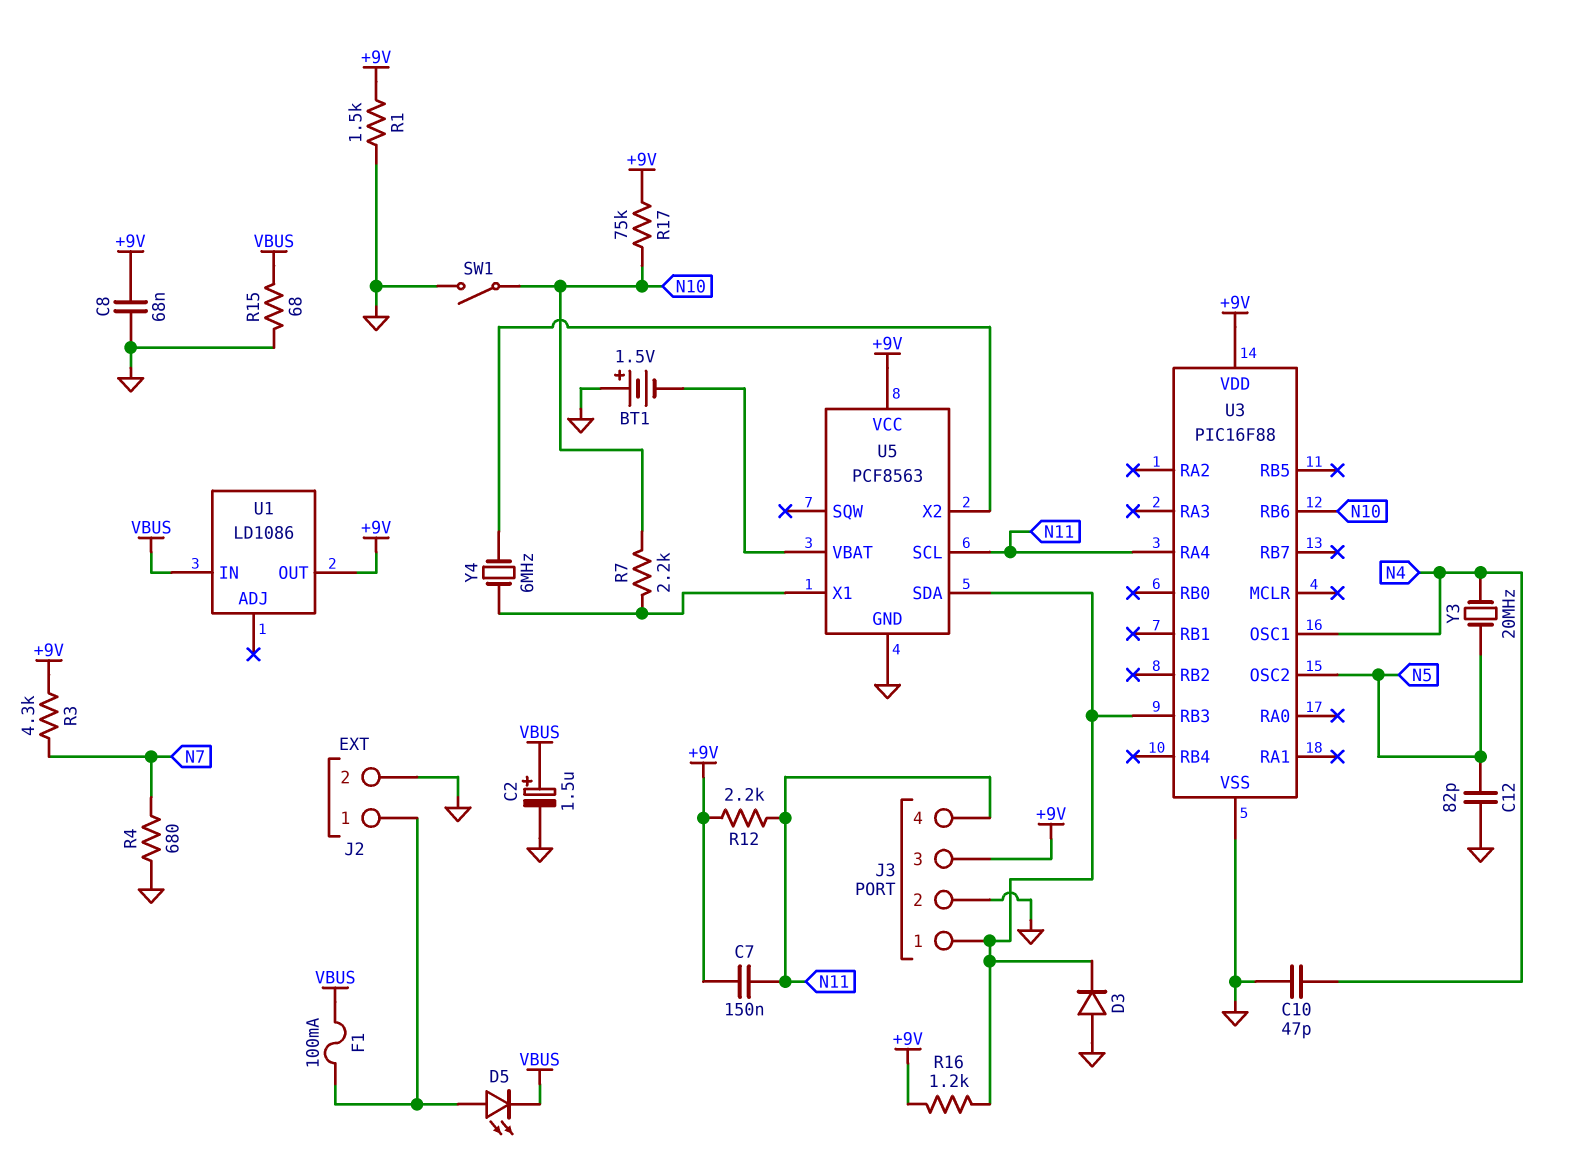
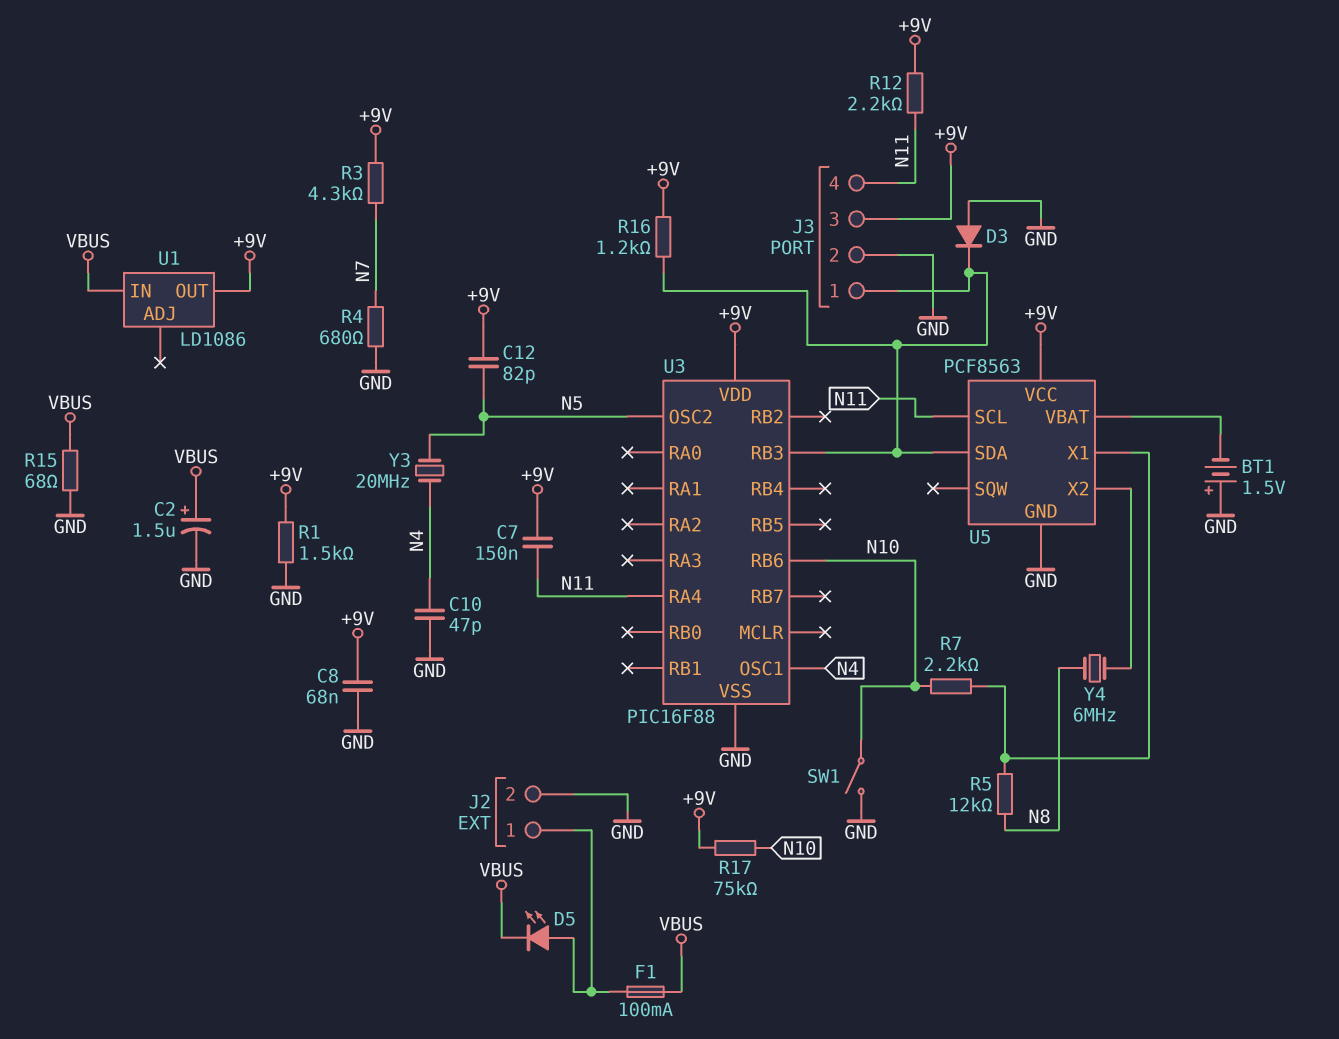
C12: 82pF (GND, N5) -> 82pF (+9V, N5)
R5: none -> 12k (N8, U5/X1)
Y4: 6MHz (U5/X1, U5/X2) -> 6MHz (N8, U5/X2)

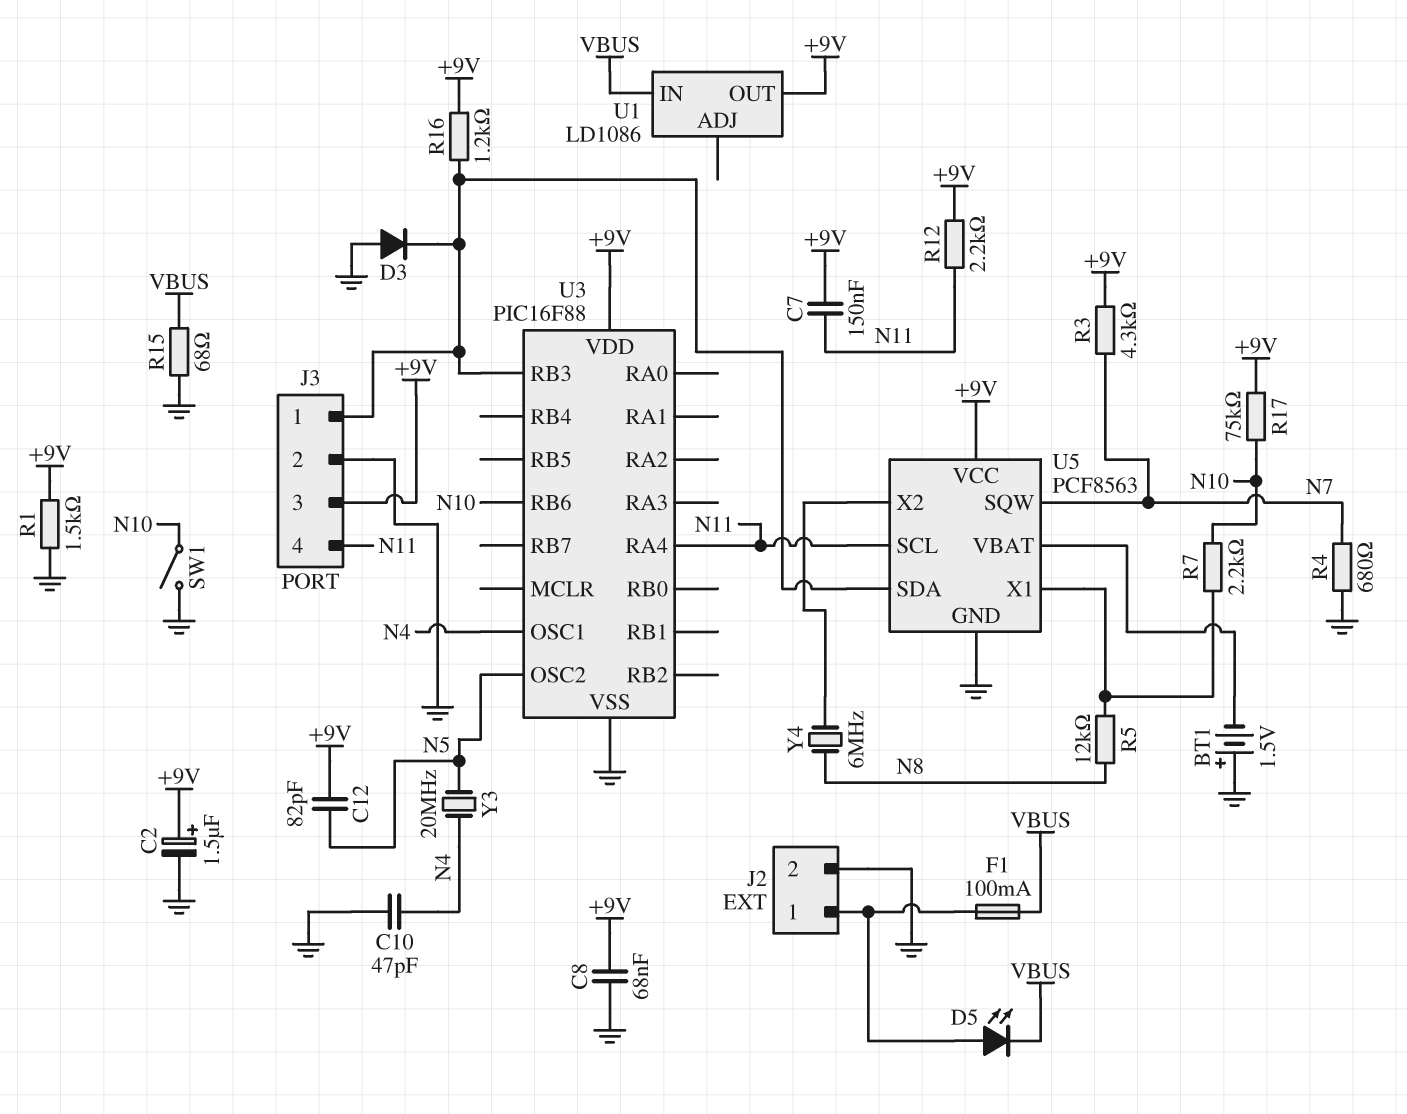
C2: 1.5uF (plus VBUS, minus GND) -> 1.5uF (plus +9V, minus GND)
U5 pin SQW: none -> N7

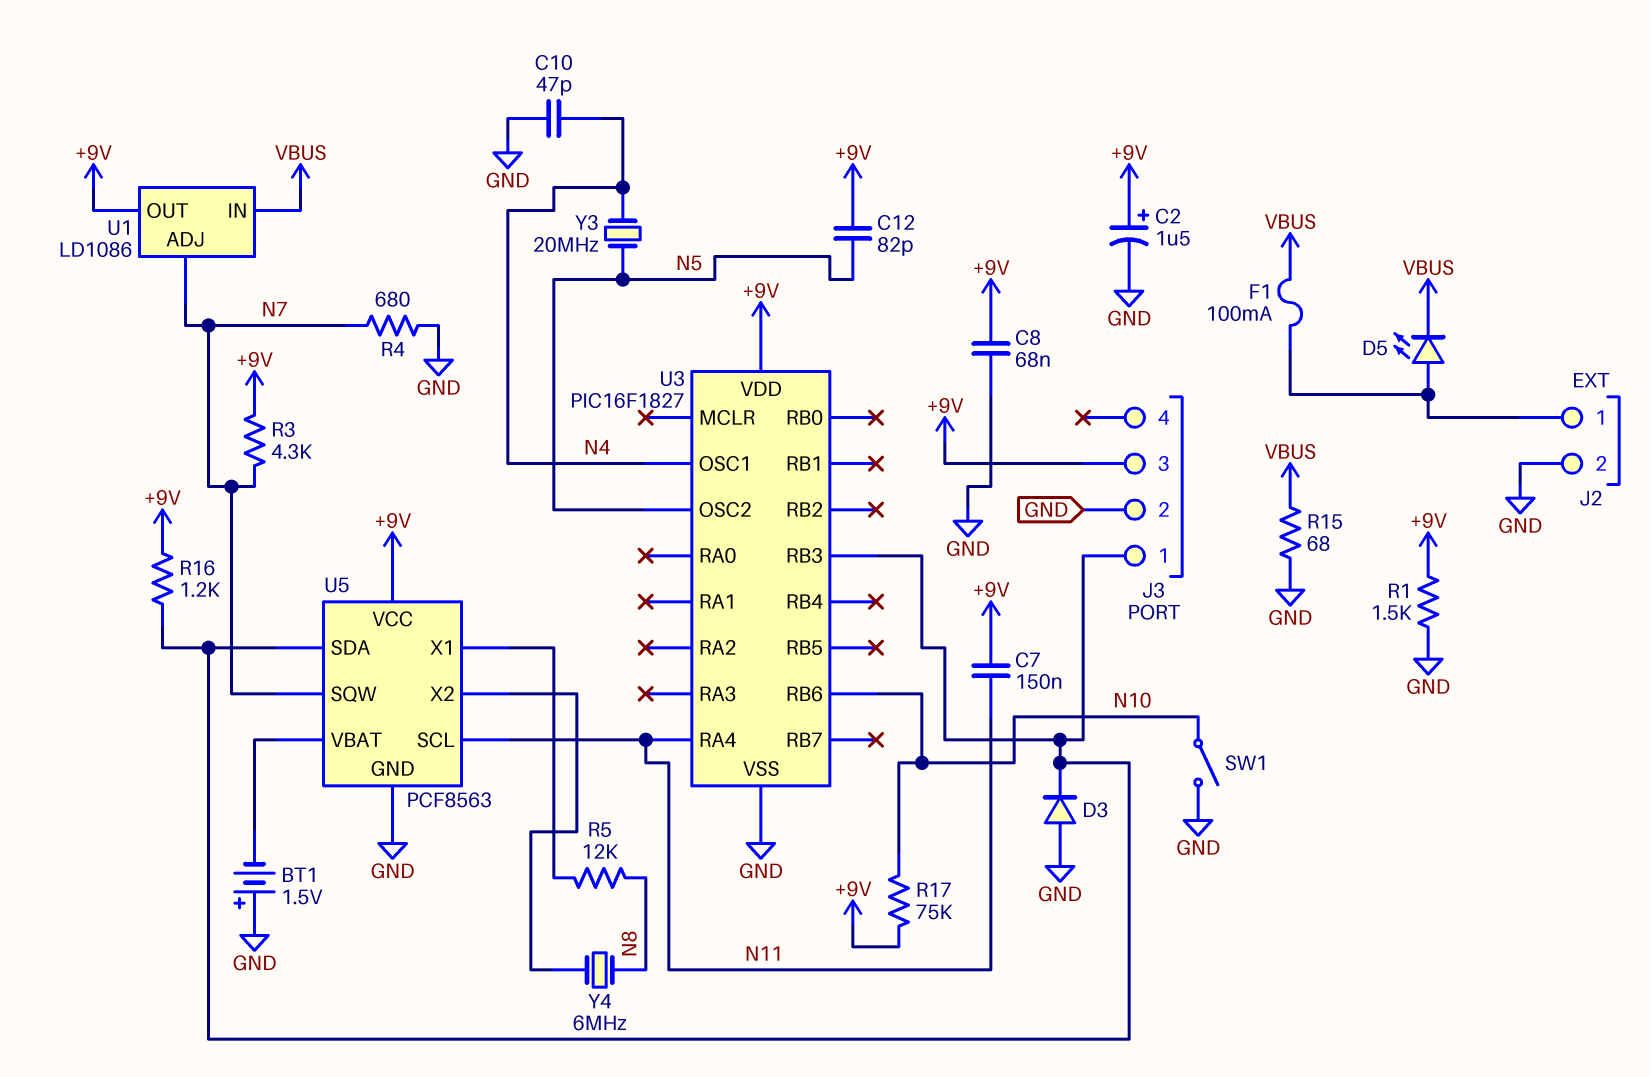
J3 pin 4: N11 -> none
R7: 2.2k (N10, U5/X1) -> none
R12: 2.2k (+9V, N11) -> none
U1 pin ADJ: none -> N7
U3: PIC16F88 -> PIC16F1827

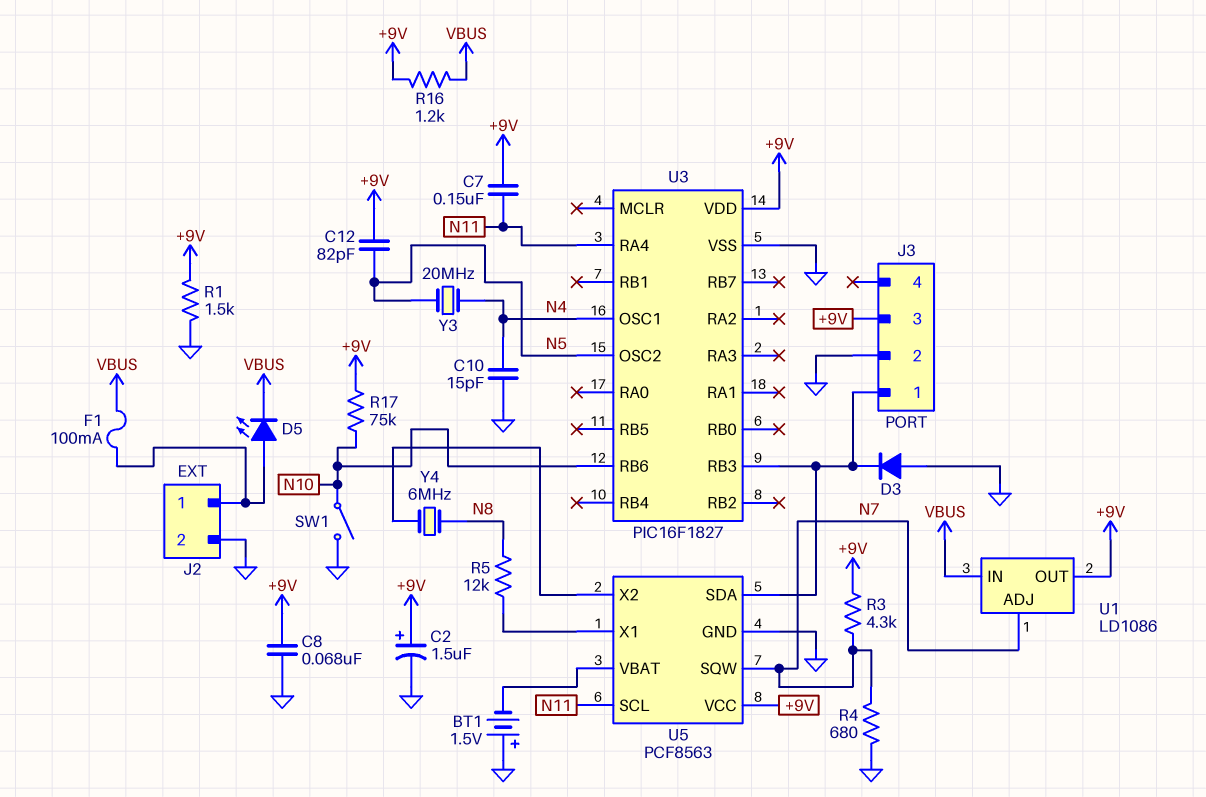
C10: 47pF (GND, N4) -> 15pF (GND, N4)
R15: 68 (GND, VBUS) -> none
R16: 1.2k (+9V, J3/1) -> 1.2k (+9V, VBUS)

